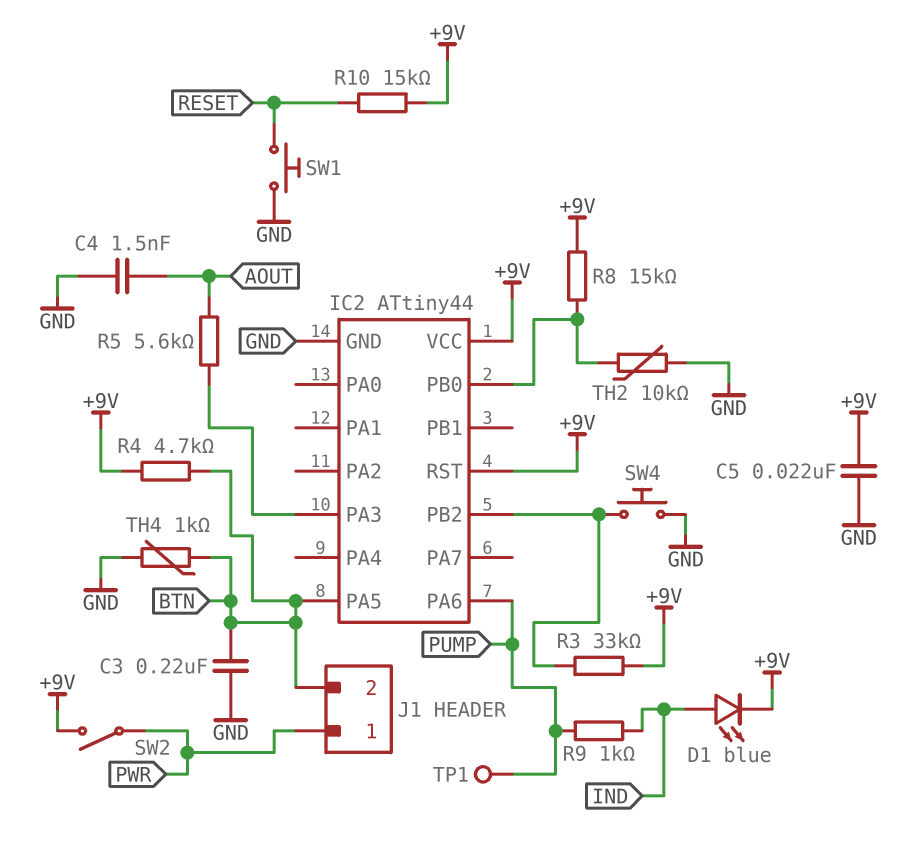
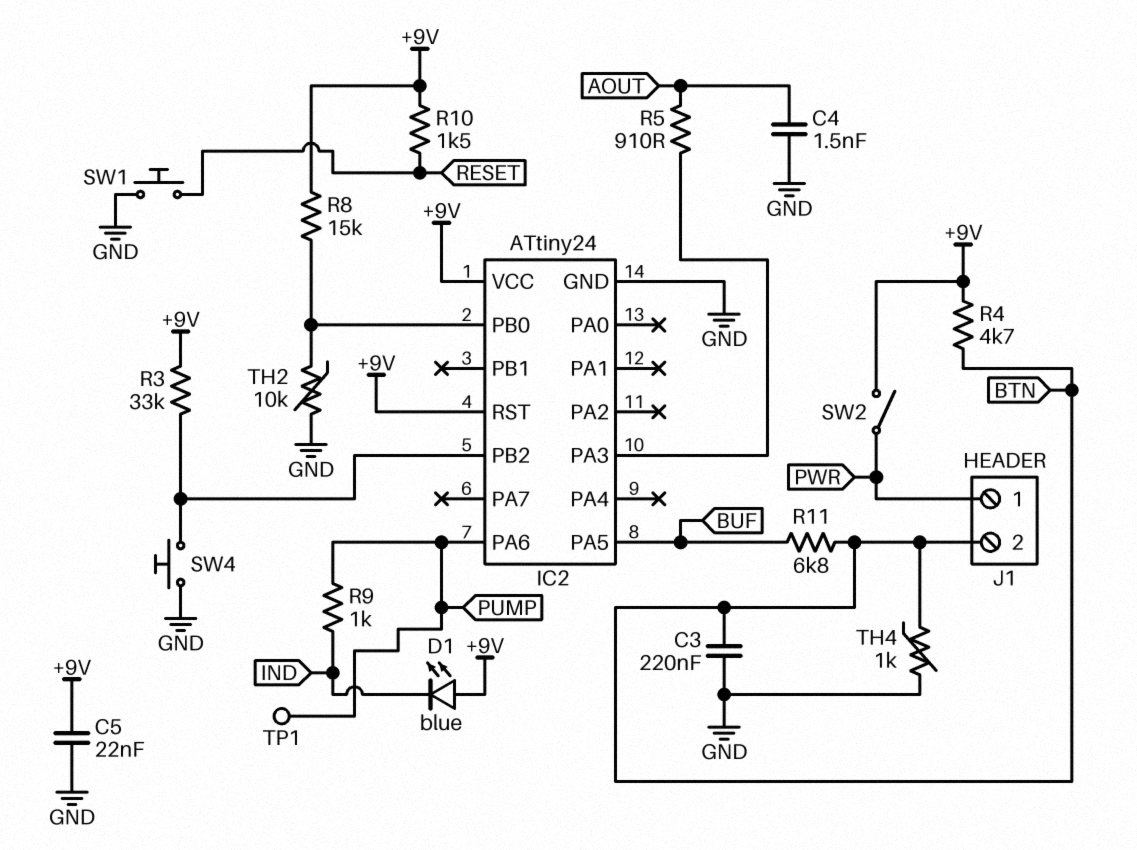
D1: LED blue (A IND, K +9V) -> LED blue (A +9V, K IND)
IC2: ATtiny44 -> ATtiny24
IC2 pin PA5: BTN -> BUF
R5: 5.6k (AOUT, IC2/PA3) -> 910 (AOUT, IC2/PA3)
R10: 15k (+9V, RESET) -> 1.5k (+9V, RESET)
R11: none -> 6.8k (BTN, BUF)

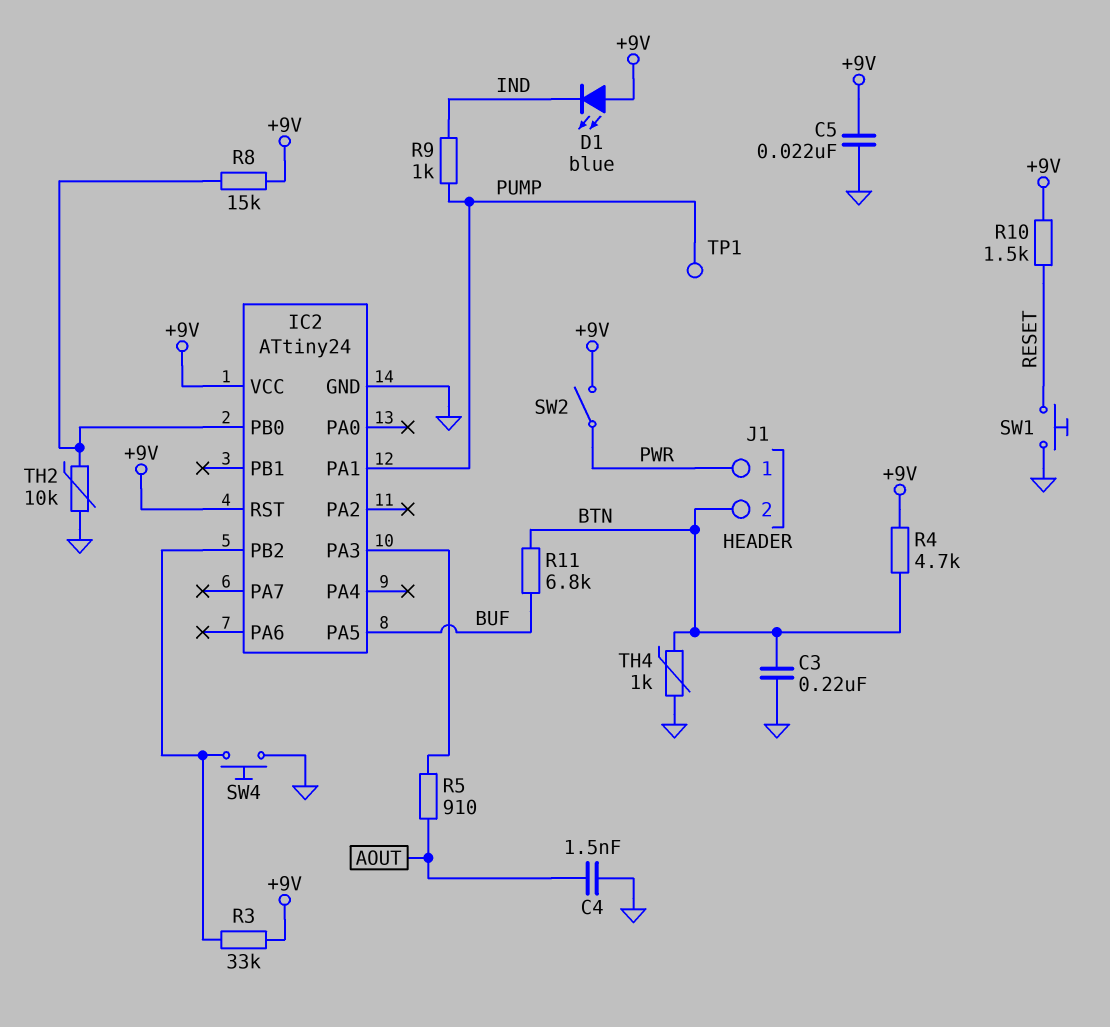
IC2 pin PA1: none -> PUMP
IC2 pin PA6: PUMP -> none

